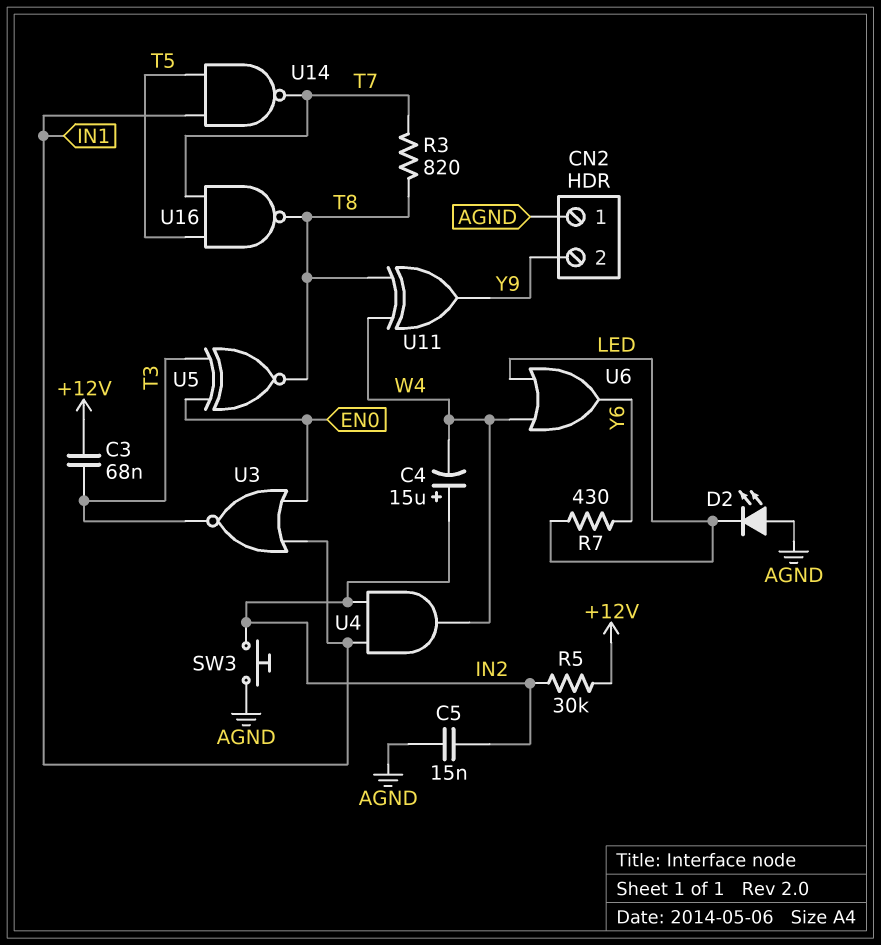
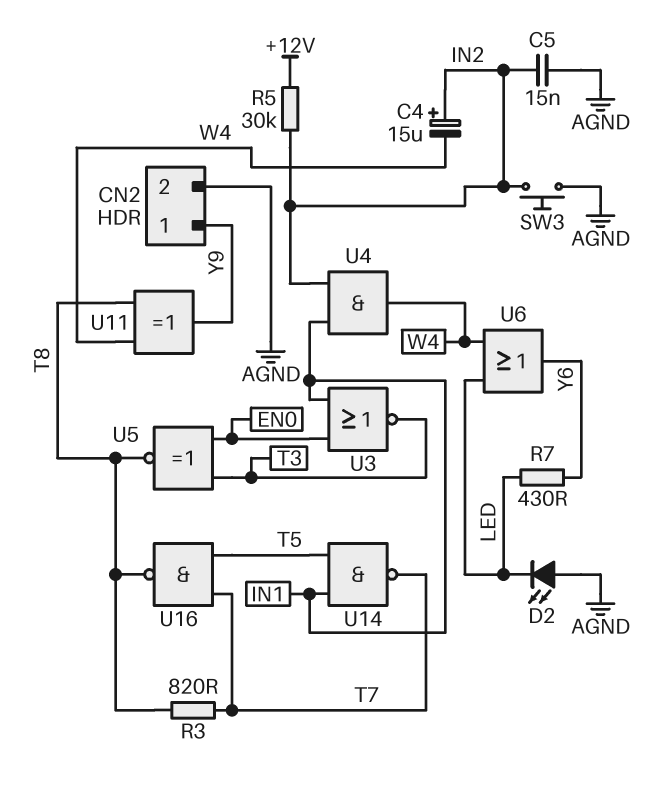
C3: 68nF (+12V, T3) -> none
CN2 pin 1: AGND -> Y9
CN2 pin 2: Y9 -> AGND

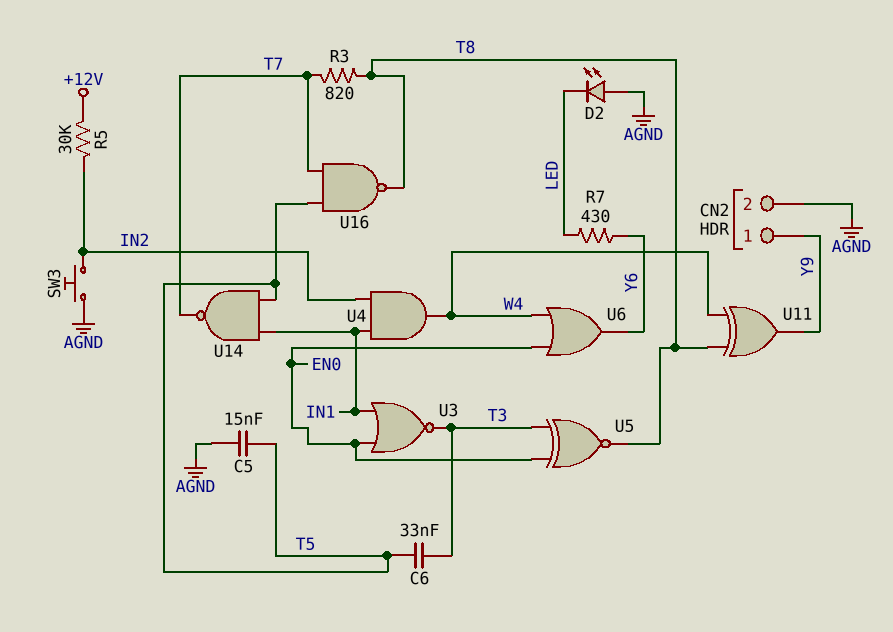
C4: 15uF (plus IN2, minus W4) -> none
C5: 15nF (AGND, IN2) -> 15nF (AGND, T5)
C6: none -> 33nF (T3, T5)
U6: OR (in LED, in W4, out Y6) -> OR (in EN0, in W4, out Y6)

